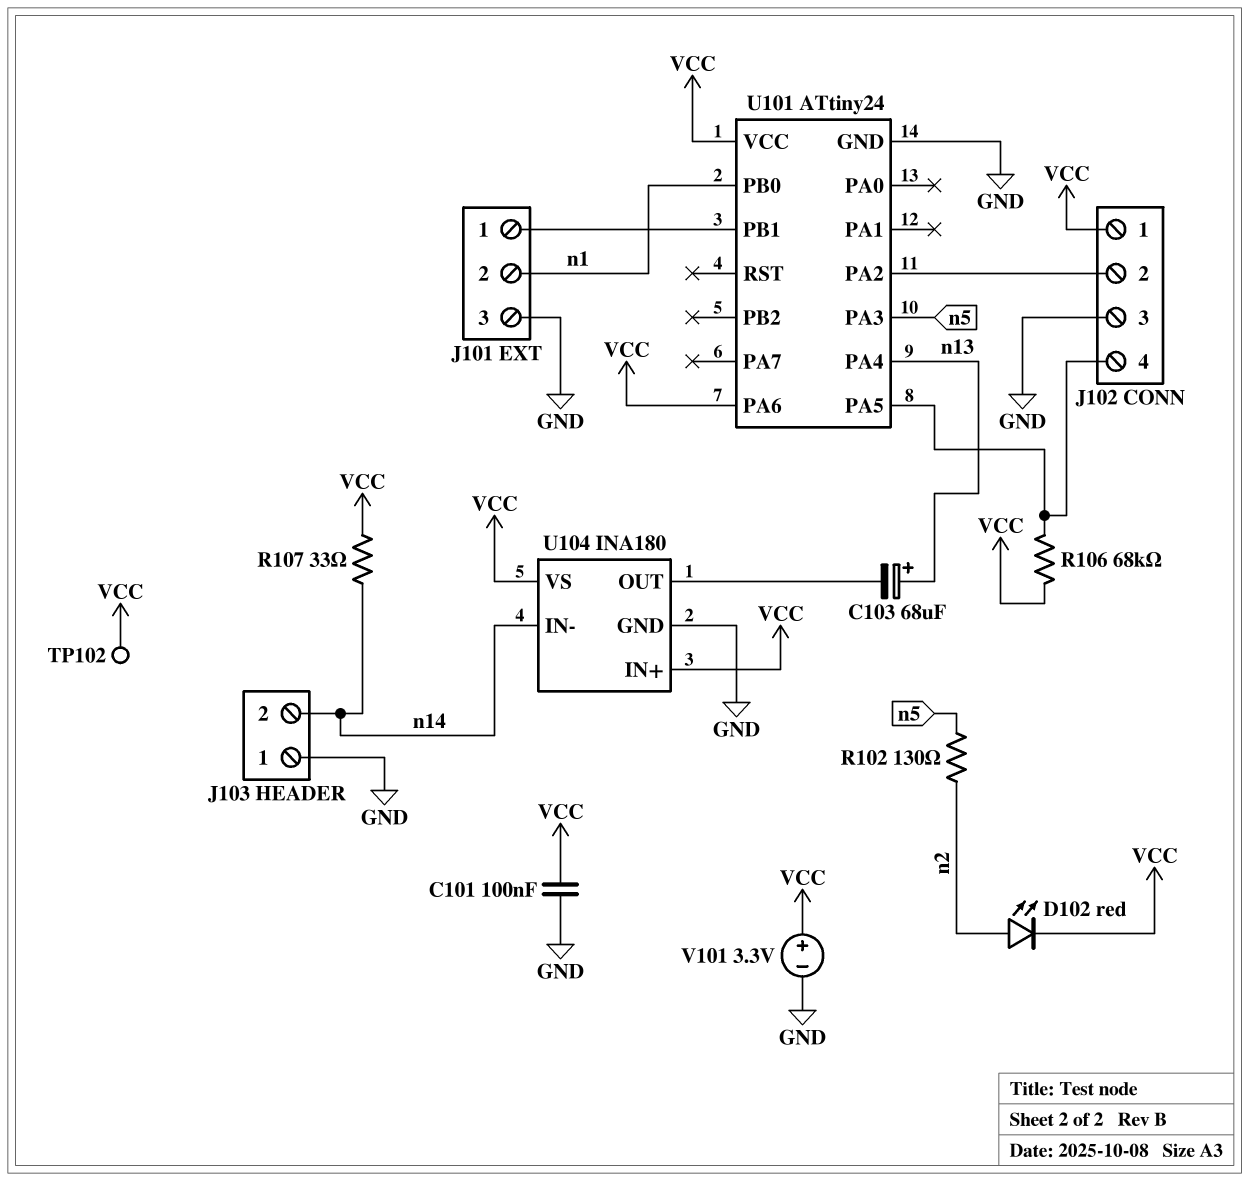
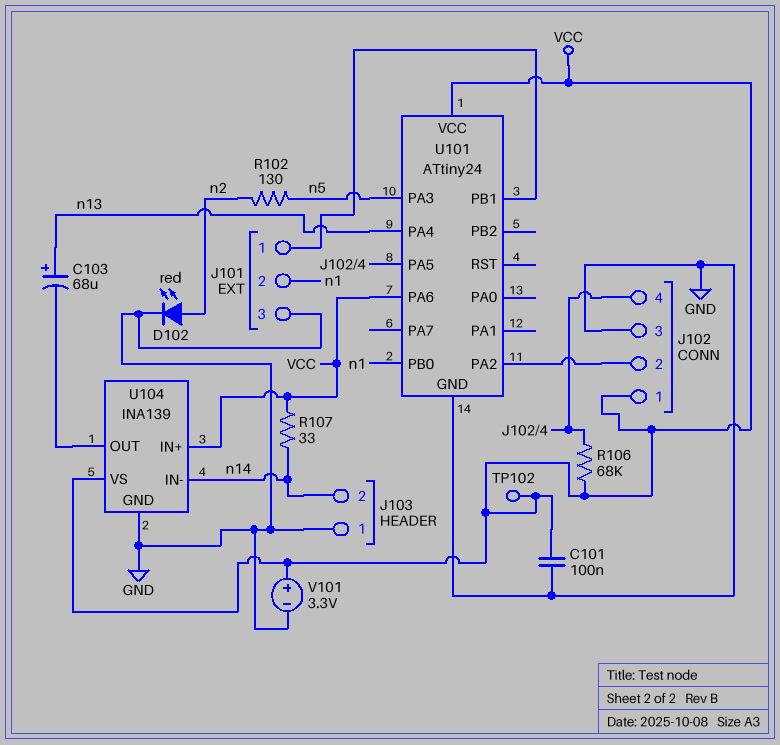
D102: LED red (A n2, K VCC) -> LED red (A n2, K GND)
U104: INA180 -> INA139

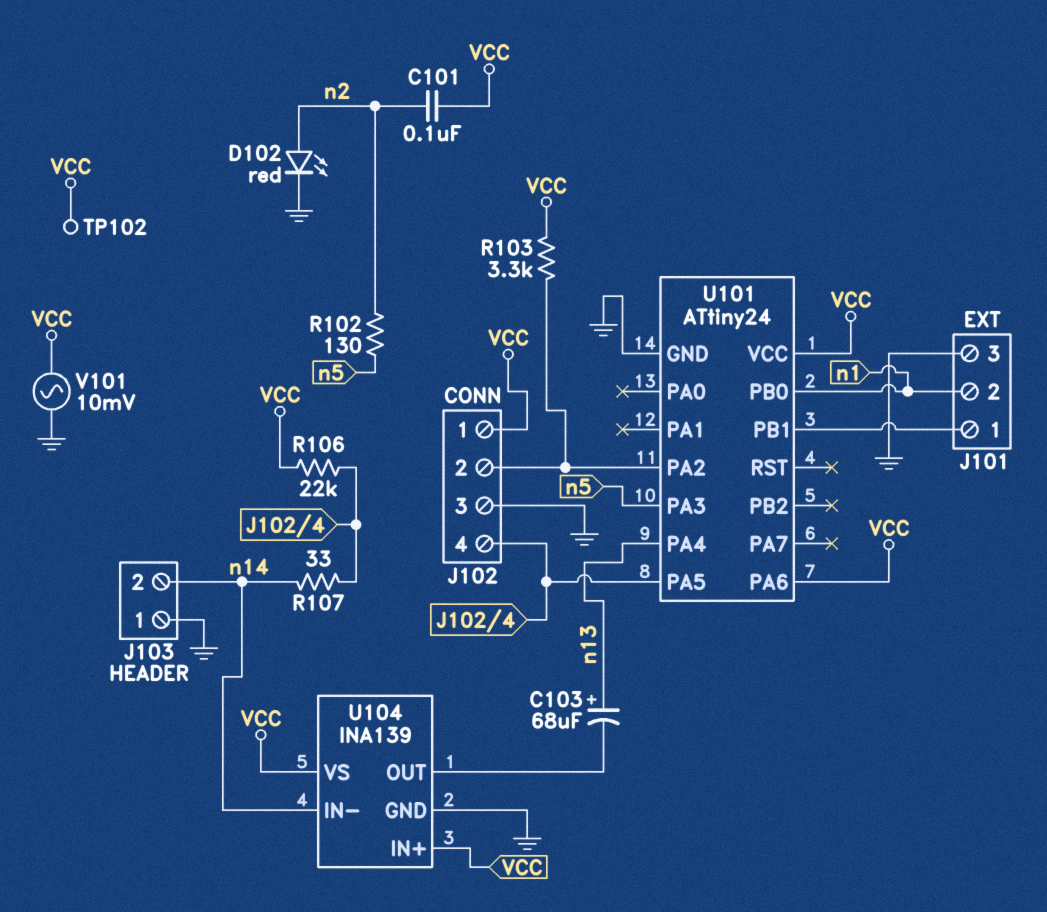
C101: 100nF (GND, VCC) -> 100nF (VCC, n2)
R103: none -> 3.3k (J102/2, VCC)
R106: 68k (J102/4, VCC) -> 22k (J102/4, VCC)
R107: 33 (VCC, n14) -> 33 (J102/4, n14)
V101: 3.3V (plus VCC, minus GND) -> AC 10mV (GND, VCC)

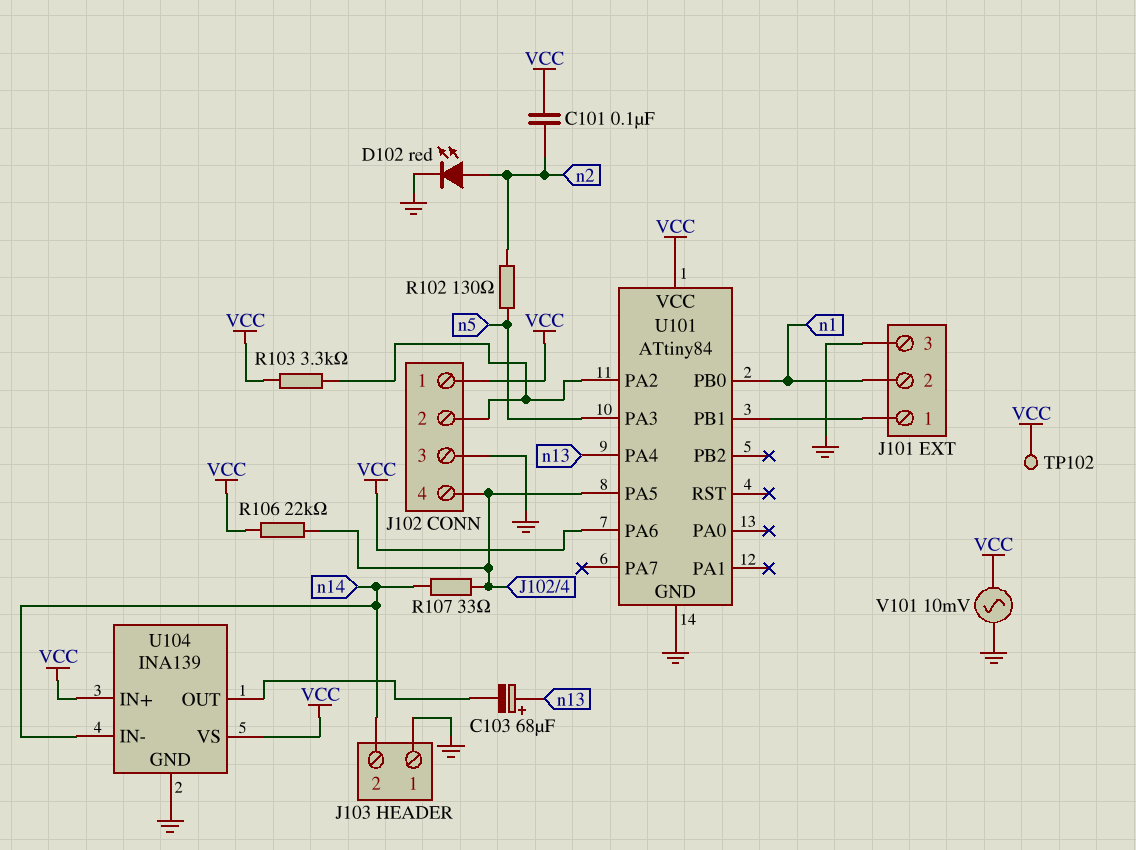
U101: ATtiny24 -> ATtiny84

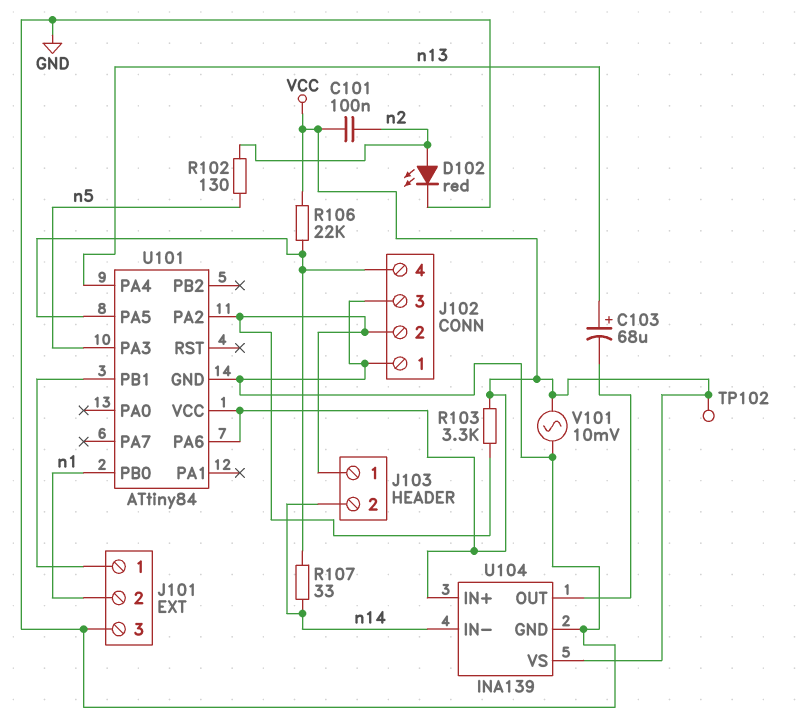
J102 pin 1: VCC -> GND
J103 pin 1: GND -> J102/2

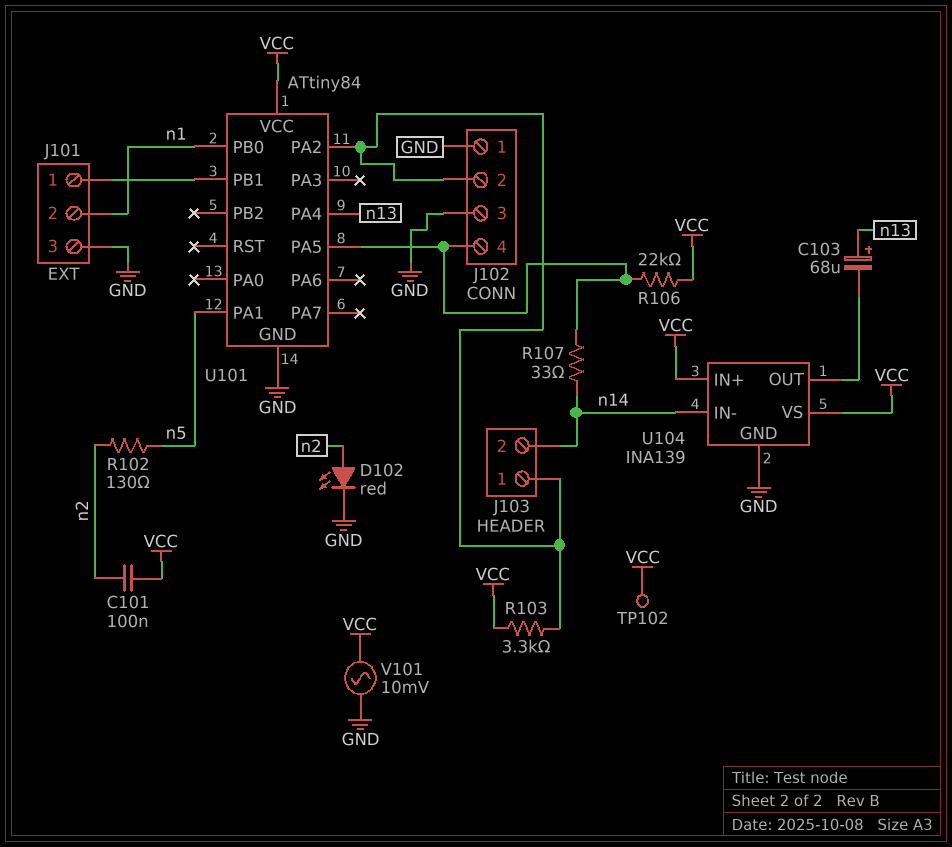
U101 pin PA1: none -> n5
U101 pin PA3: n5 -> none
U101 pin PA6: VCC -> none

